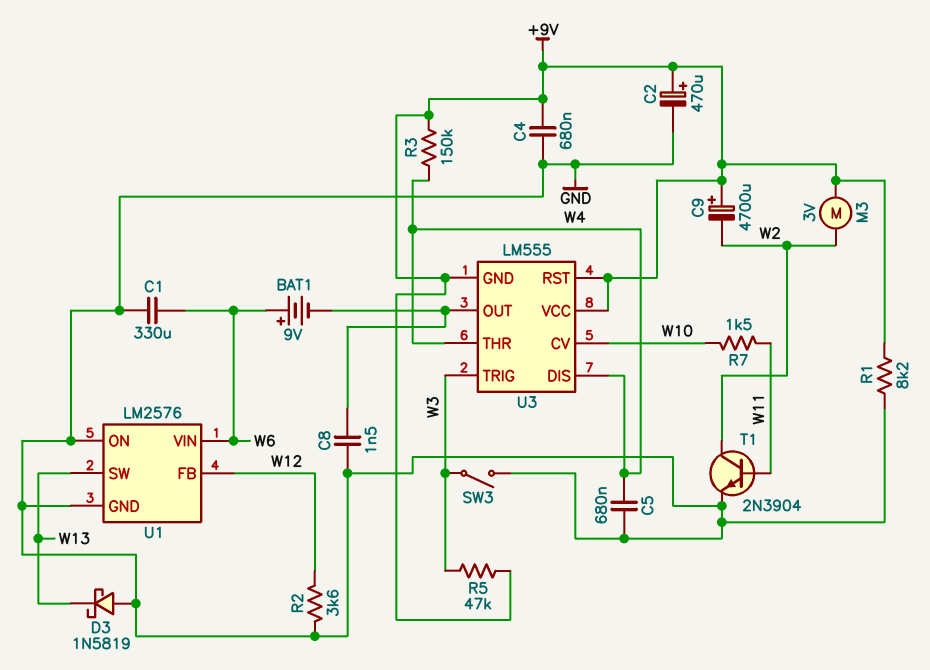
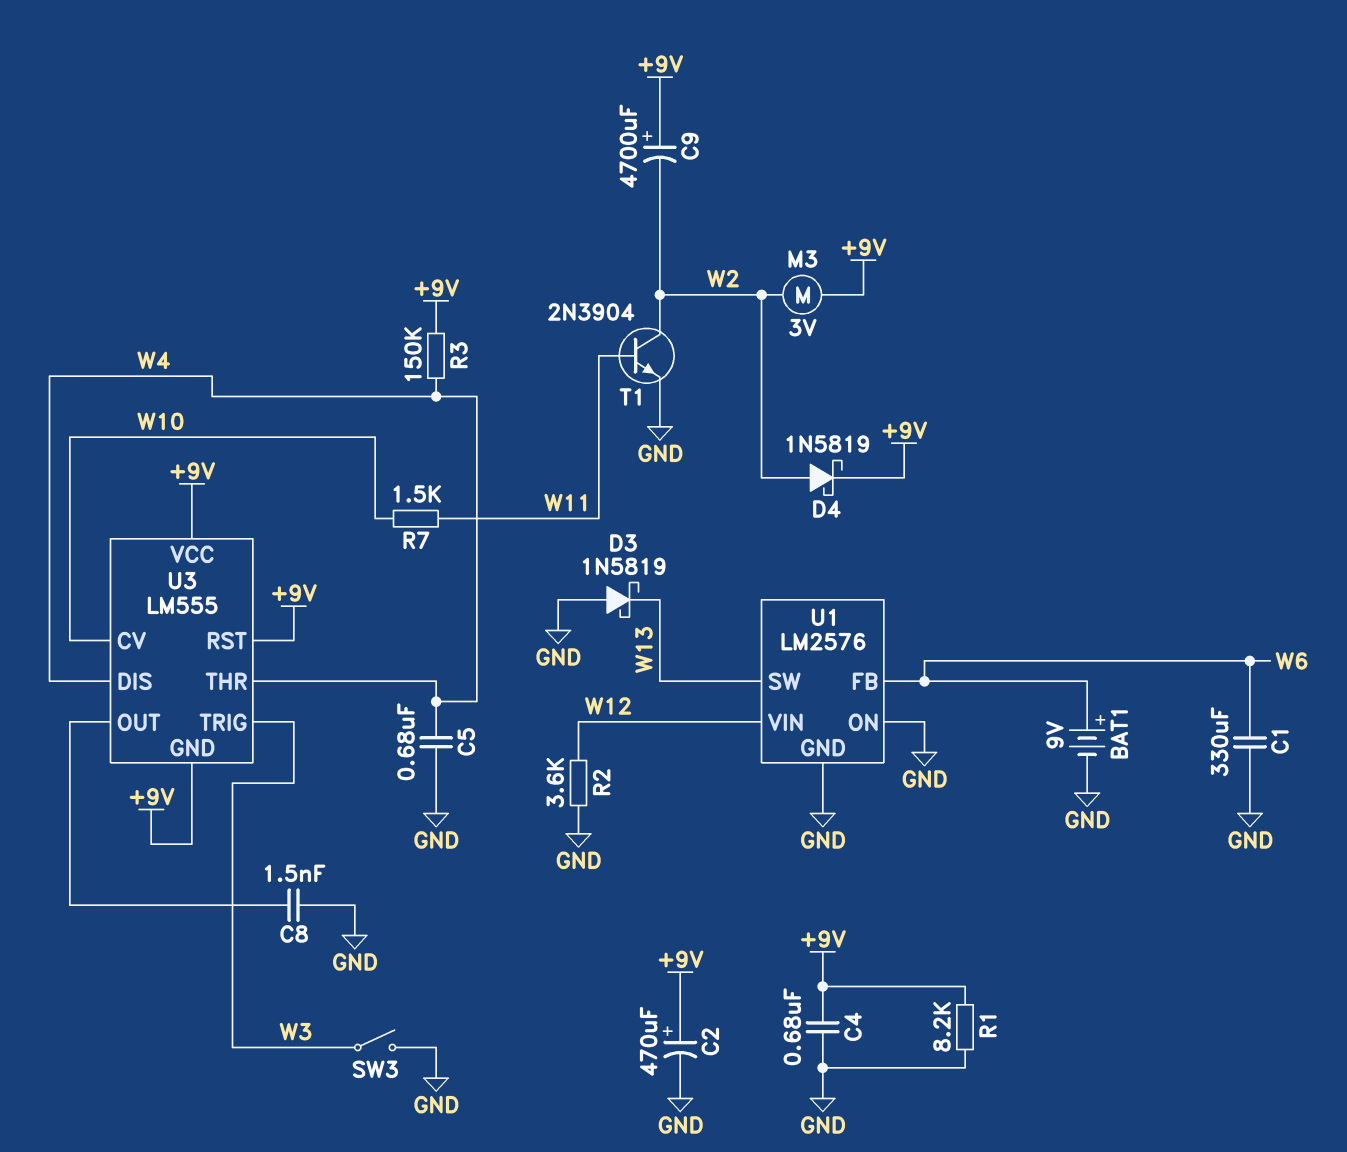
BAT1: 9V (plus W6, minus U3/OUT) -> 9V (plus W6, minus GND)
D4: none -> schottky 1N5819 (A W2, K +9V)
R5: 47k (+9V, W3) -> none
U1 pin FB: W12 -> W6
U1 pin VIN: W6 -> W12

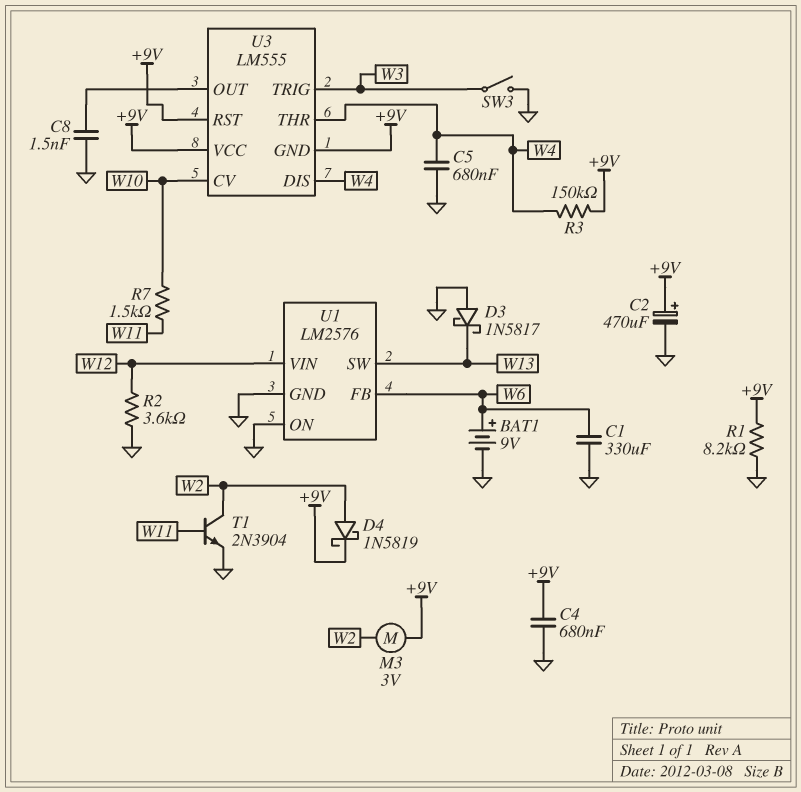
C9: 4700uF (plus +9V, minus W2) -> none
D3: schottky 1N5819 (A GND, K W13) -> schottky 1N5817 (A GND, K W13)

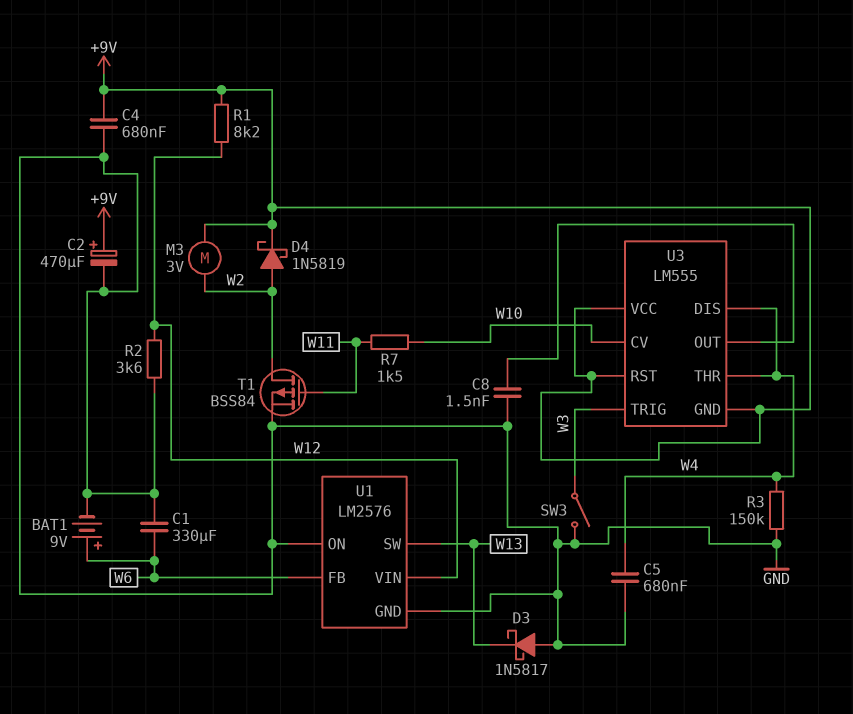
R1: 8.2k (+9V, GND) -> 8.2k (+9V, W12)
R3: 150k (+9V, W4) -> 150k (GND, W4)
T1: NPN 2N3904 (B W11, C W2, E GND) -> PMOS BSS84 (G W11, D W2, S GND)

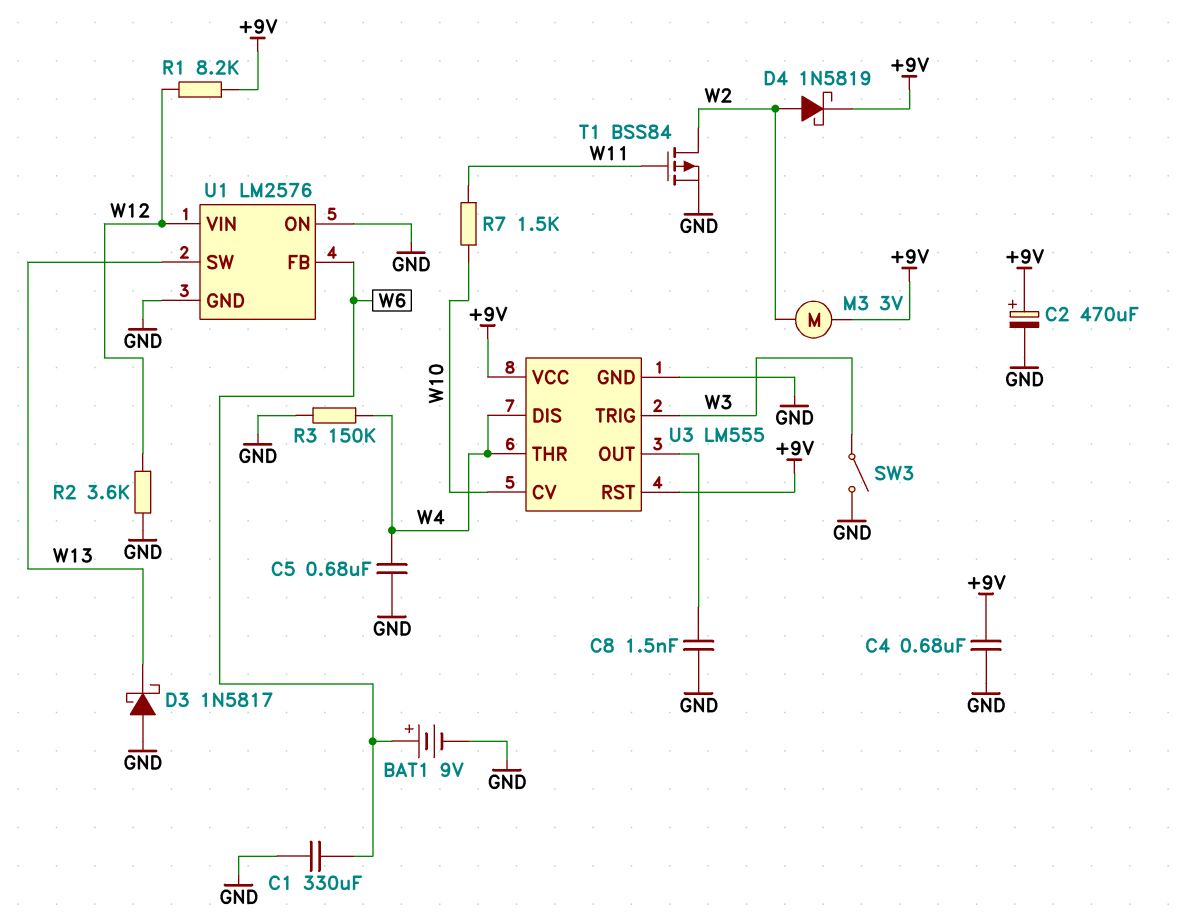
U3 pin GND: +9V -> GND

